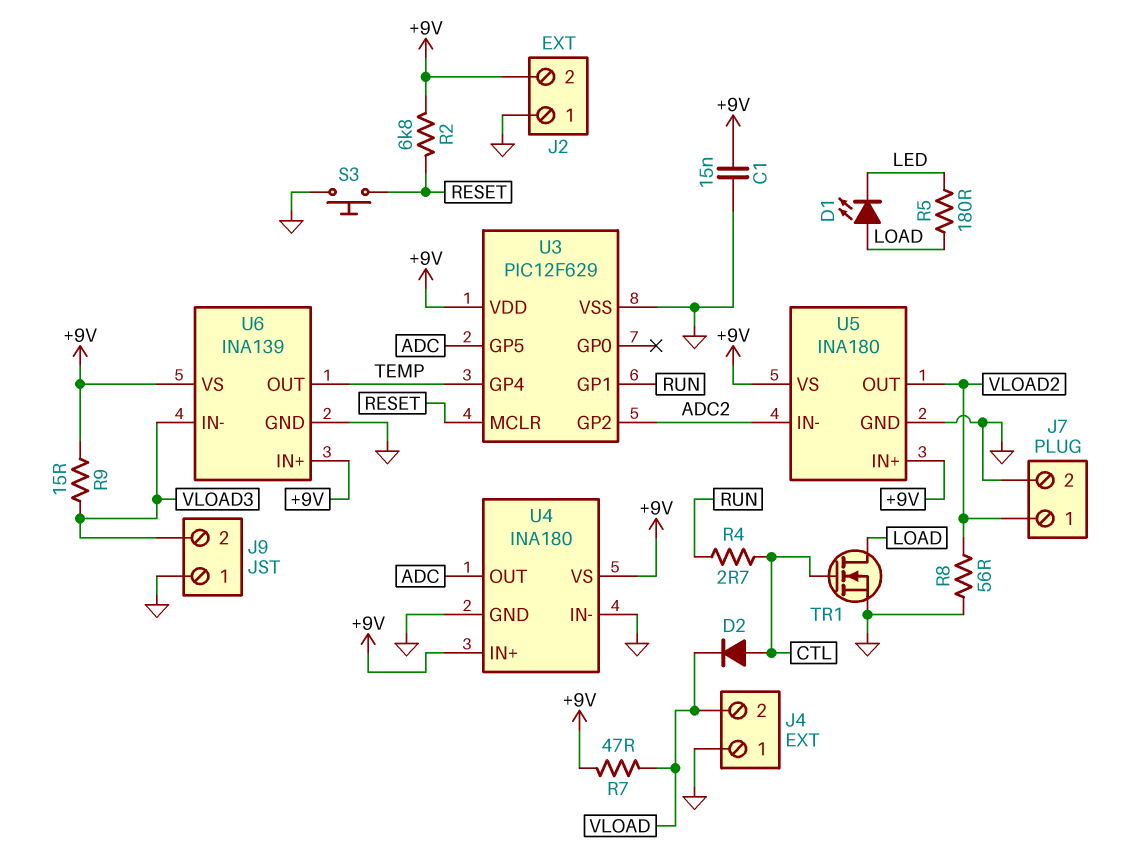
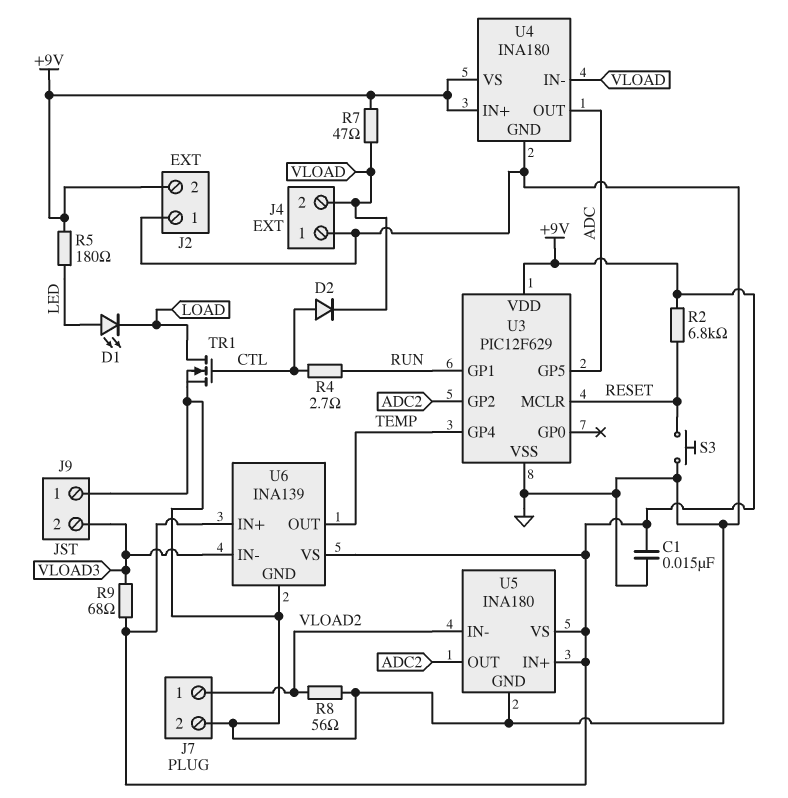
D1: LED (A LOAD, K LED) -> LED (A LED, K LOAD)
R5: 180 (LED, LOAD) -> 180 (+9V, LED)
R9: 15 (+9V, VLOAD3) -> 68 (+9V, VLOAD3)
U4 pin IN-: GND -> VLOAD
U5 pin IN-: ADC2 -> VLOAD2
U5 pin OUT: VLOAD2 -> ADC2

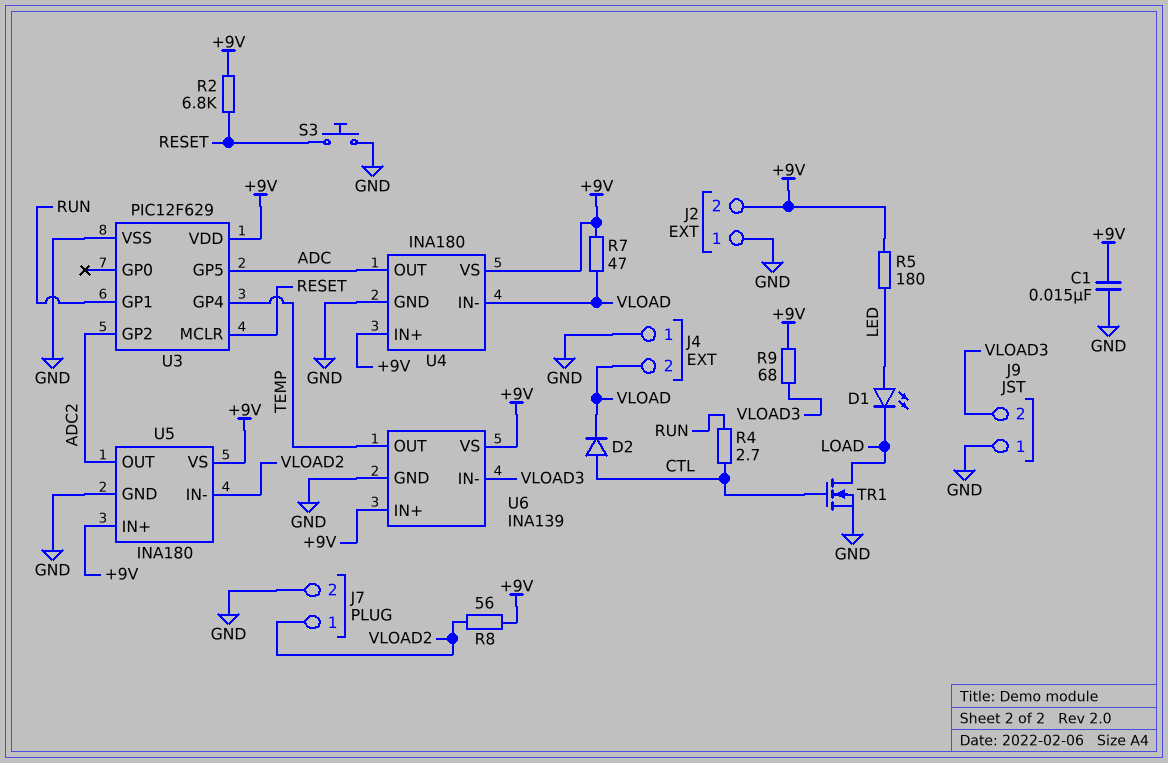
R8: 56 (GND, VLOAD2) -> 56 (+9V, VLOAD2)

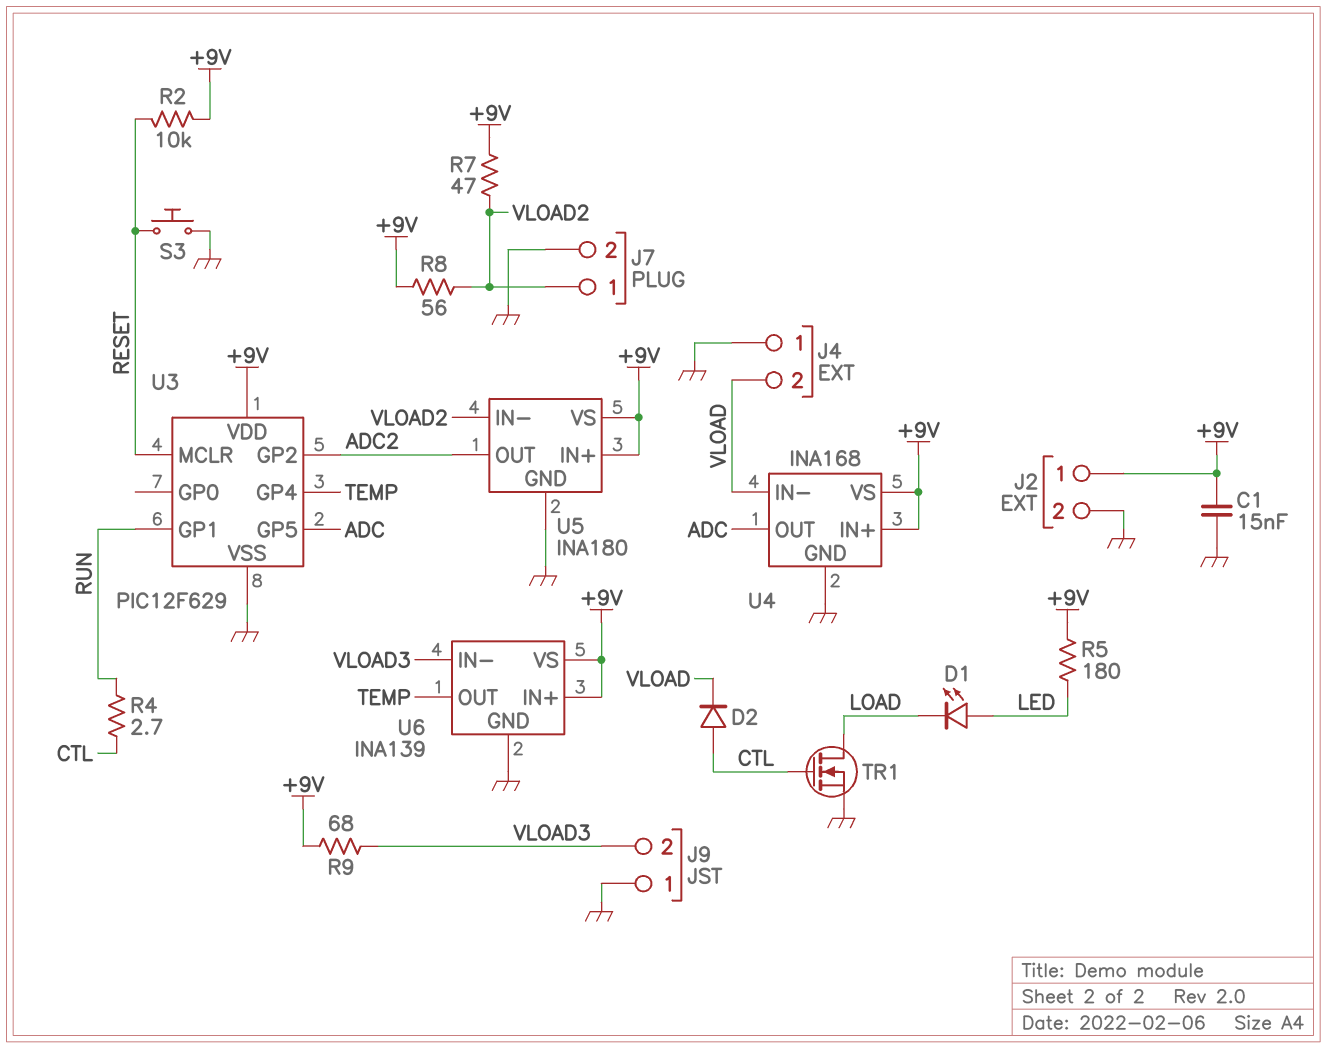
J2 pin 1: GND -> +9V
J2 pin 2: +9V -> GND
R2: 6.8k (+9V, RESET) -> 10k (+9V, RESET)
R7: 47 (+9V, VLOAD) -> 47 (+9V, VLOAD2)
U4: INA180 -> INA168

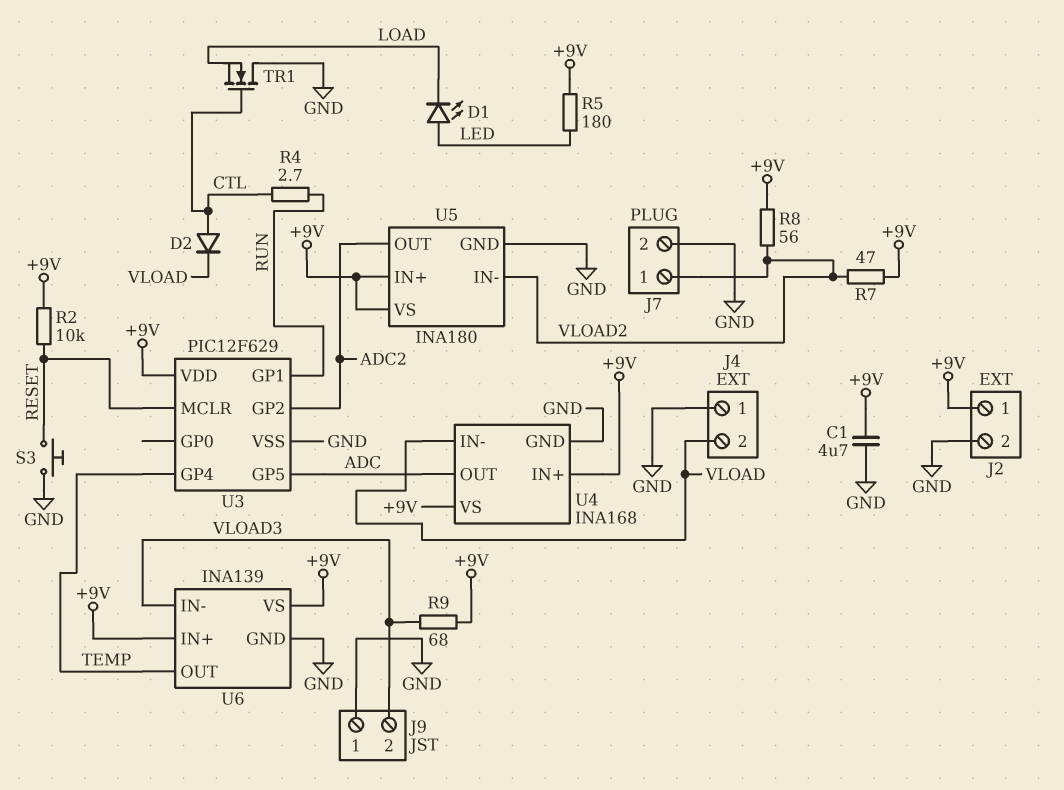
C1: 15nF (+9V, GND) -> 4.7uF (+9V, GND)
TR1: NMOS (G CTL, D LOAD, S GND) -> NMOS (G CTL, D GND, S LOAD)

